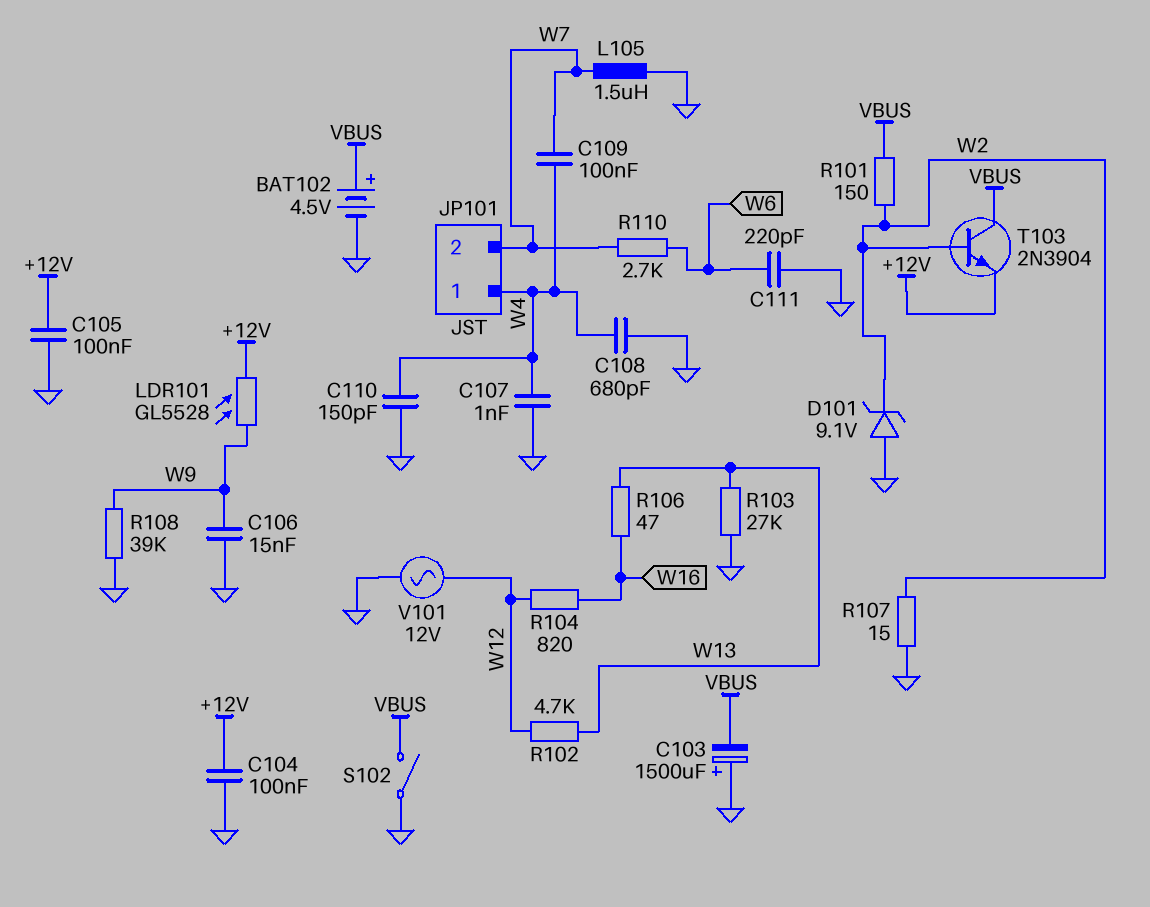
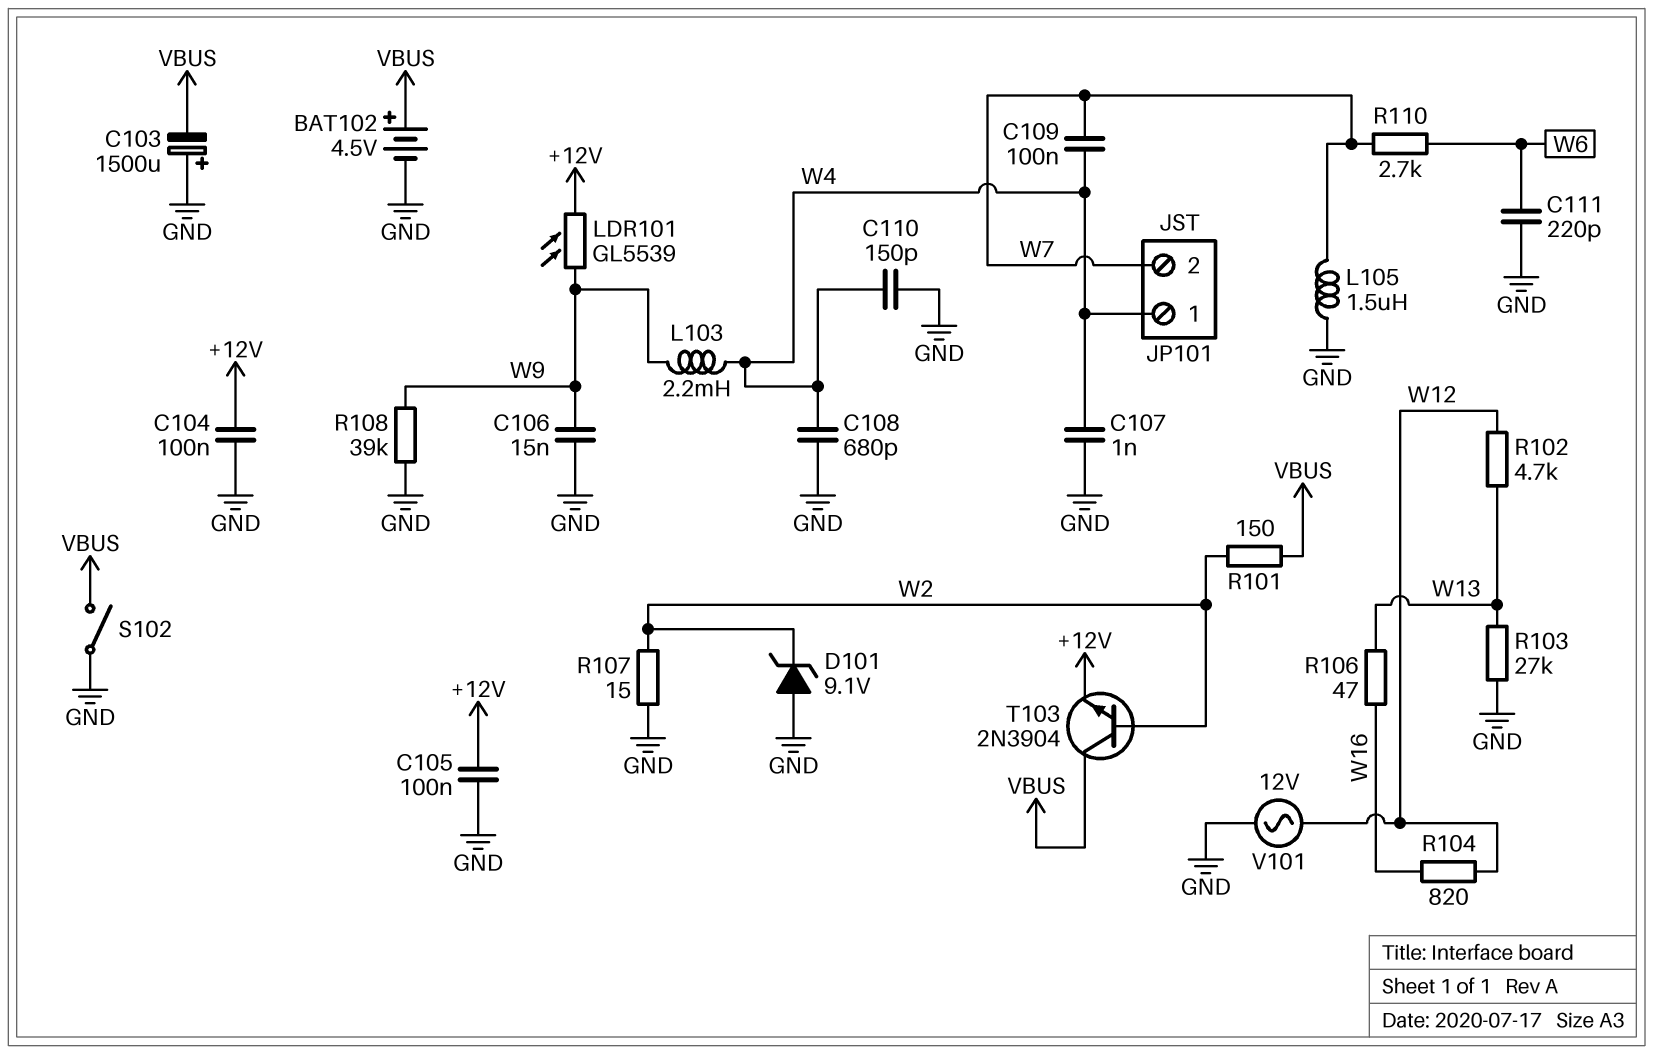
L103: none -> 2.2mH (W4, W9)
LDR101: GL5528 (+12V, W9) -> GL5539 (+12V, W9)

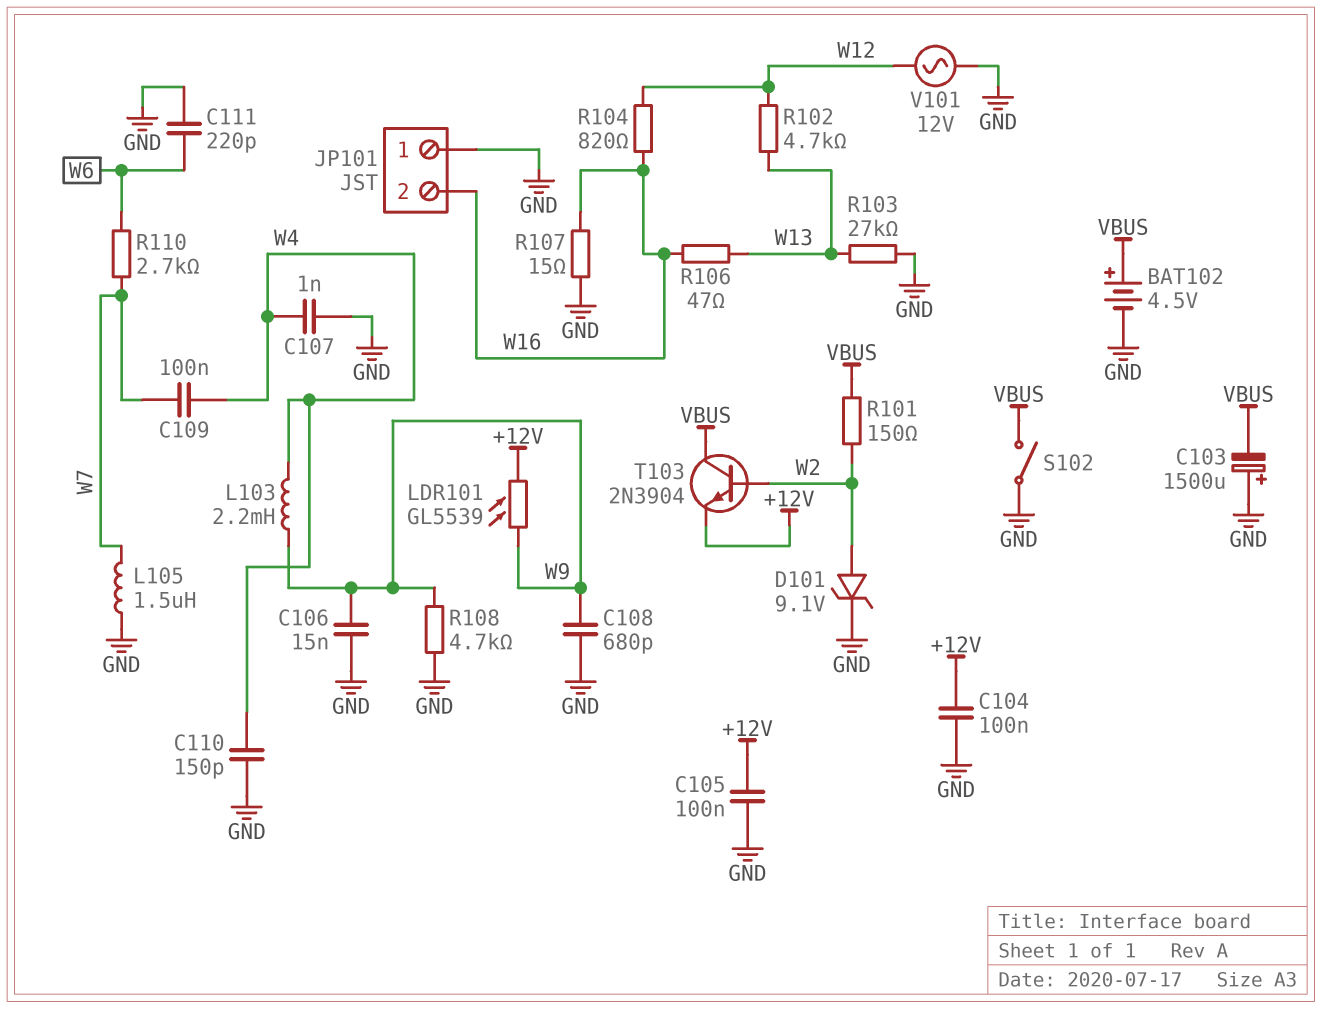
C108: 680pF (GND, W4) -> 680pF (GND, W9)
D101: zener 9.1V (A GND, K W2) -> zener 9.1V (A W2, K GND)
JP101 pin 1: W4 -> GND
JP101 pin 2: W7 -> W16
R107: 15 (GND, W2) -> 15 (GND, W16)
R108: 39k (GND, W9) -> 4.7k (GND, W9)

